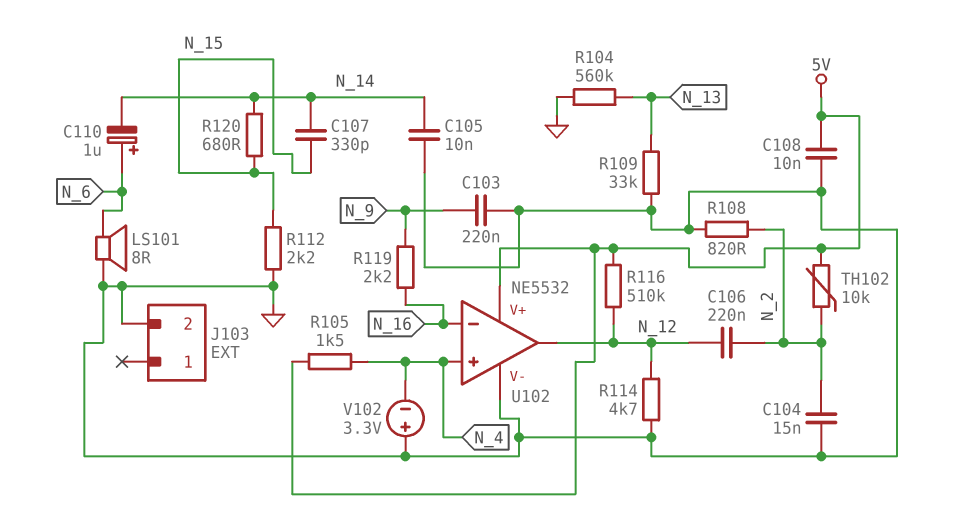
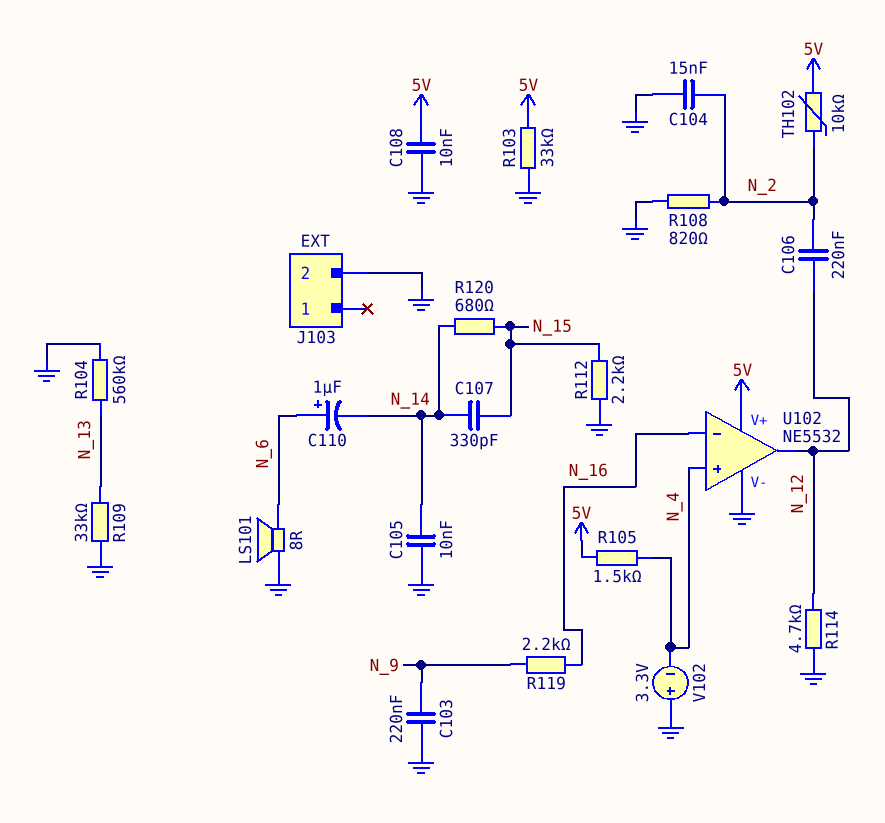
R103: none -> 33k (5V, GND)
R116: 510k (5V, N_12) -> none

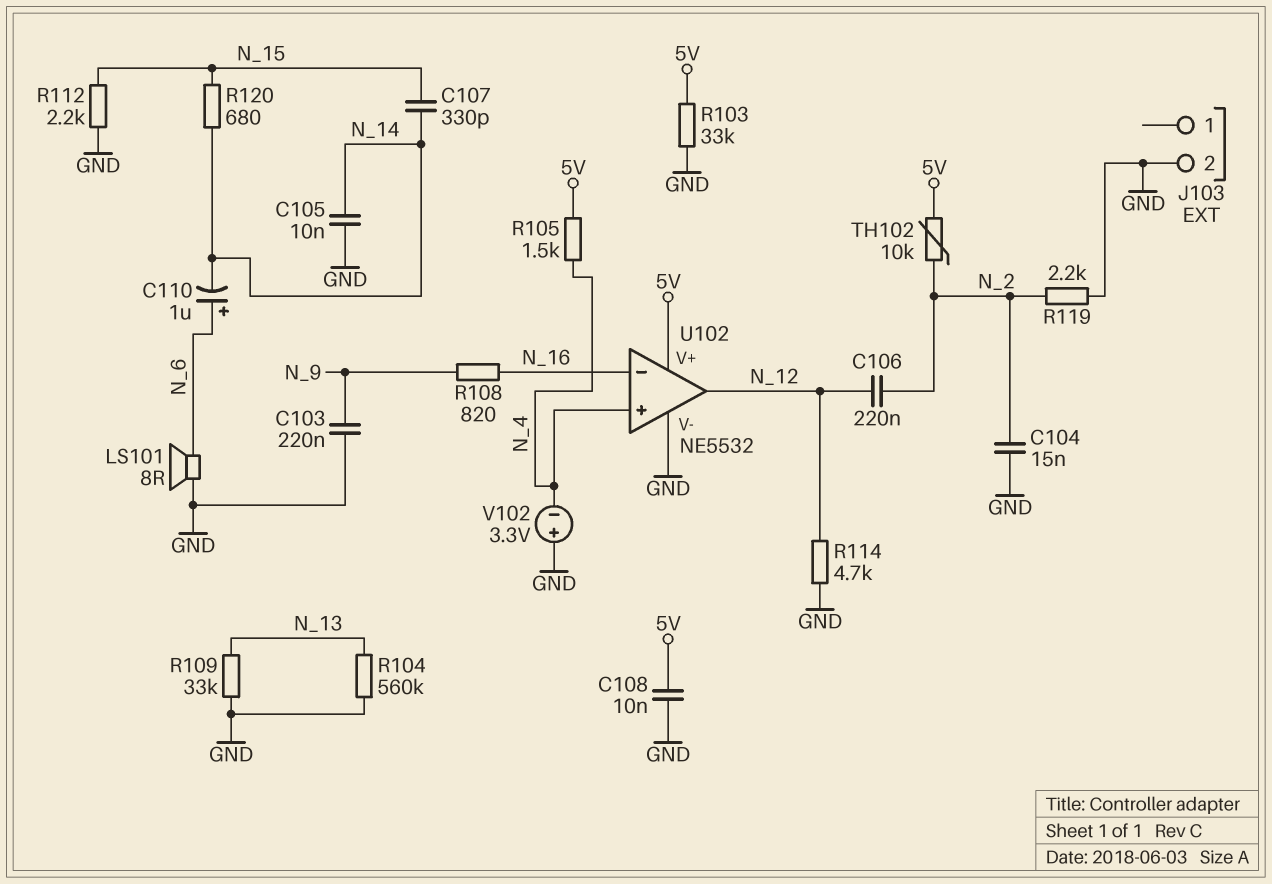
R108: 820 (GND, N_2) -> 820 (N_9, N_16)
R119: 2.2k (N_9, N_16) -> 2.2k (GND, N_2)

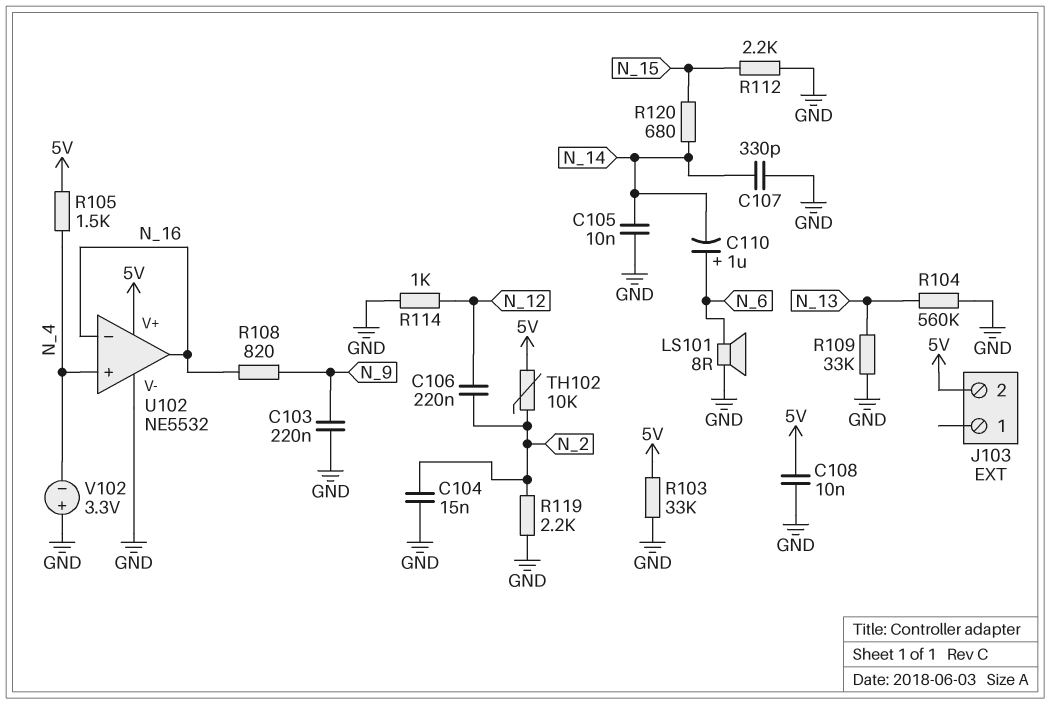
C107: 330pF (N_14, N_15) -> 330pF (GND, N_14)
J103 pin 2: GND -> 5V
R114: 4.7k (GND, N_12) -> 1k (GND, N_12)
U102 pin out: N_12 -> N_16

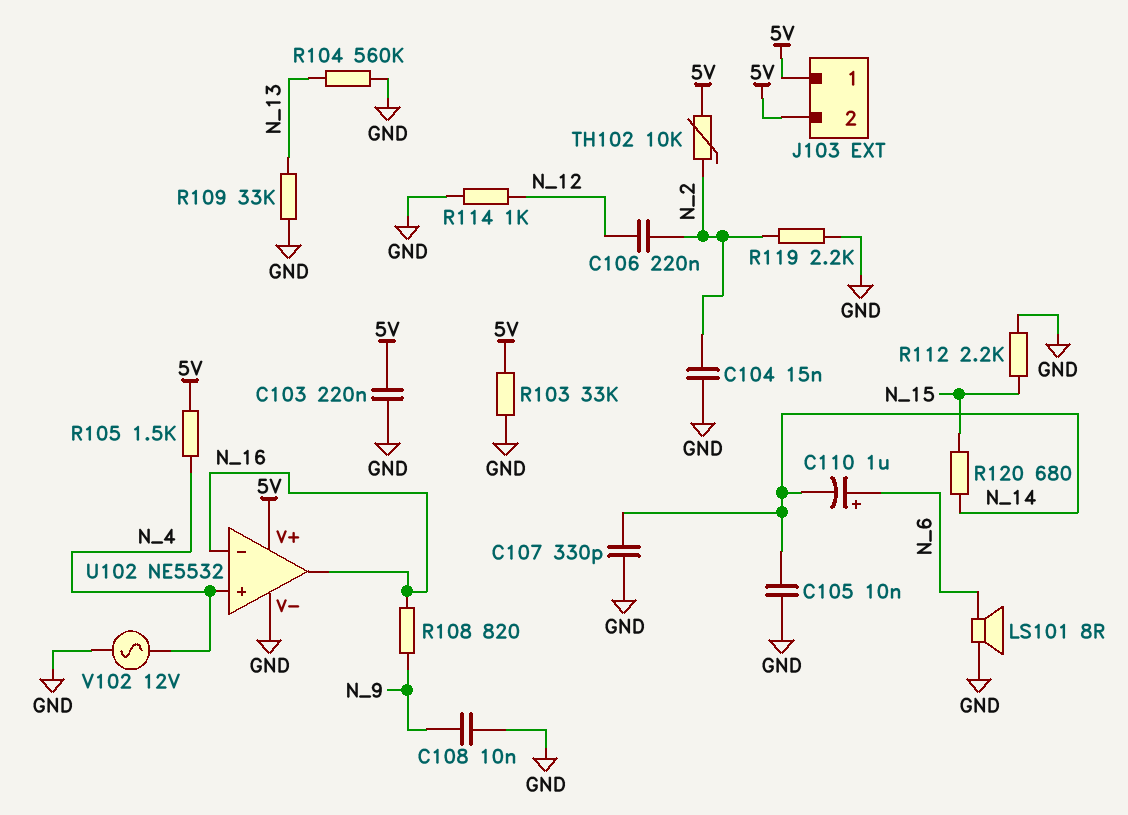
C103: 220nF (GND, N_9) -> 220nF (5V, GND)
C108: 10nF (5V, GND) -> 10nF (GND, N_9)
J103 pin 1: none -> 5V
V102: 3.3V (plus GND, minus N_4) -> AC 12V (GND, N_4)

